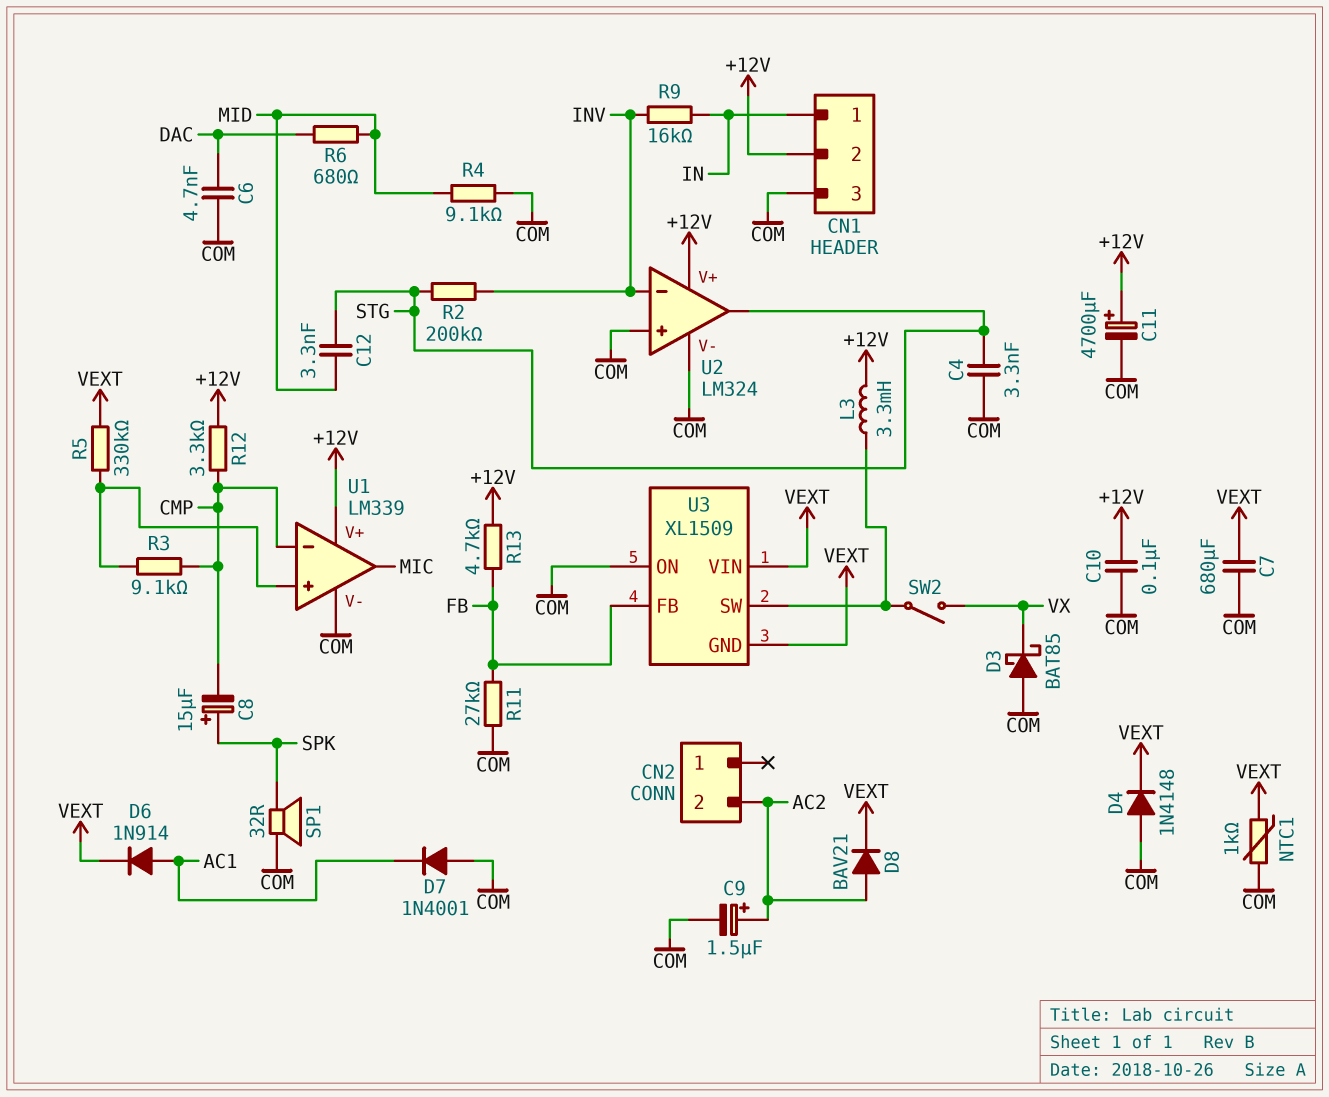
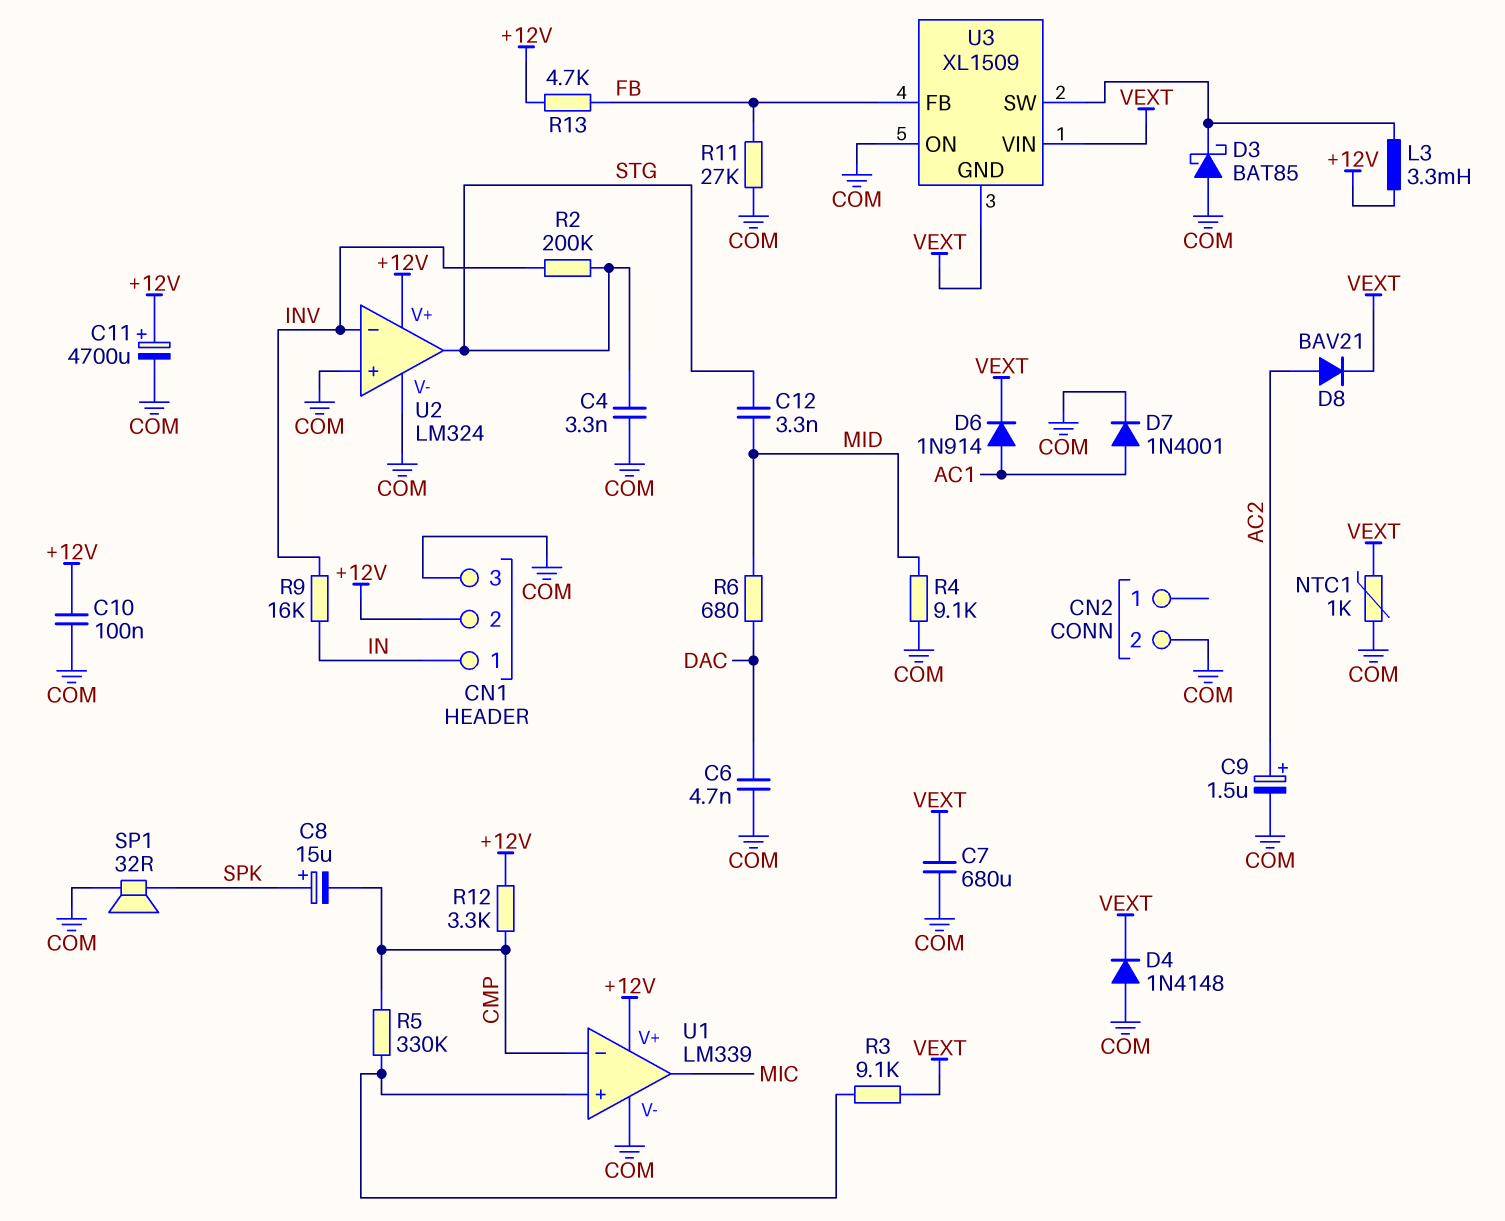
CN2 pin 2: AC2 -> COM
D3: schottky BAT85 (A COM, K VX) -> schottky BAT85 (A COM, K U3/SW)
D7: diode 1N4001 (A COM, K AC1) -> diode 1N4001 (A AC1, K COM)
R3: 9.1k (CMP, U1/in+) -> 9.1k (U1/in+, VEXT)
R5: 330k (U1/in+, VEXT) -> 330k (CMP, U1/in+)
SW2: switch (U3/SW, VX) -> none

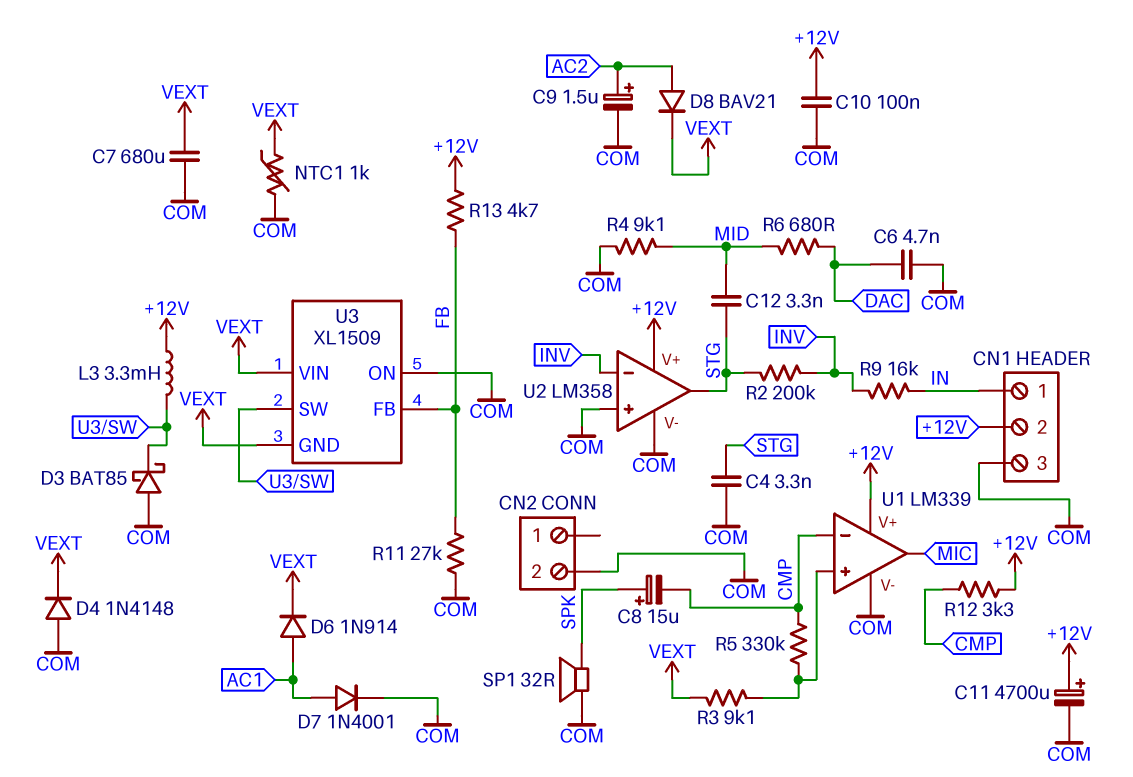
U2: LM324 -> LM358

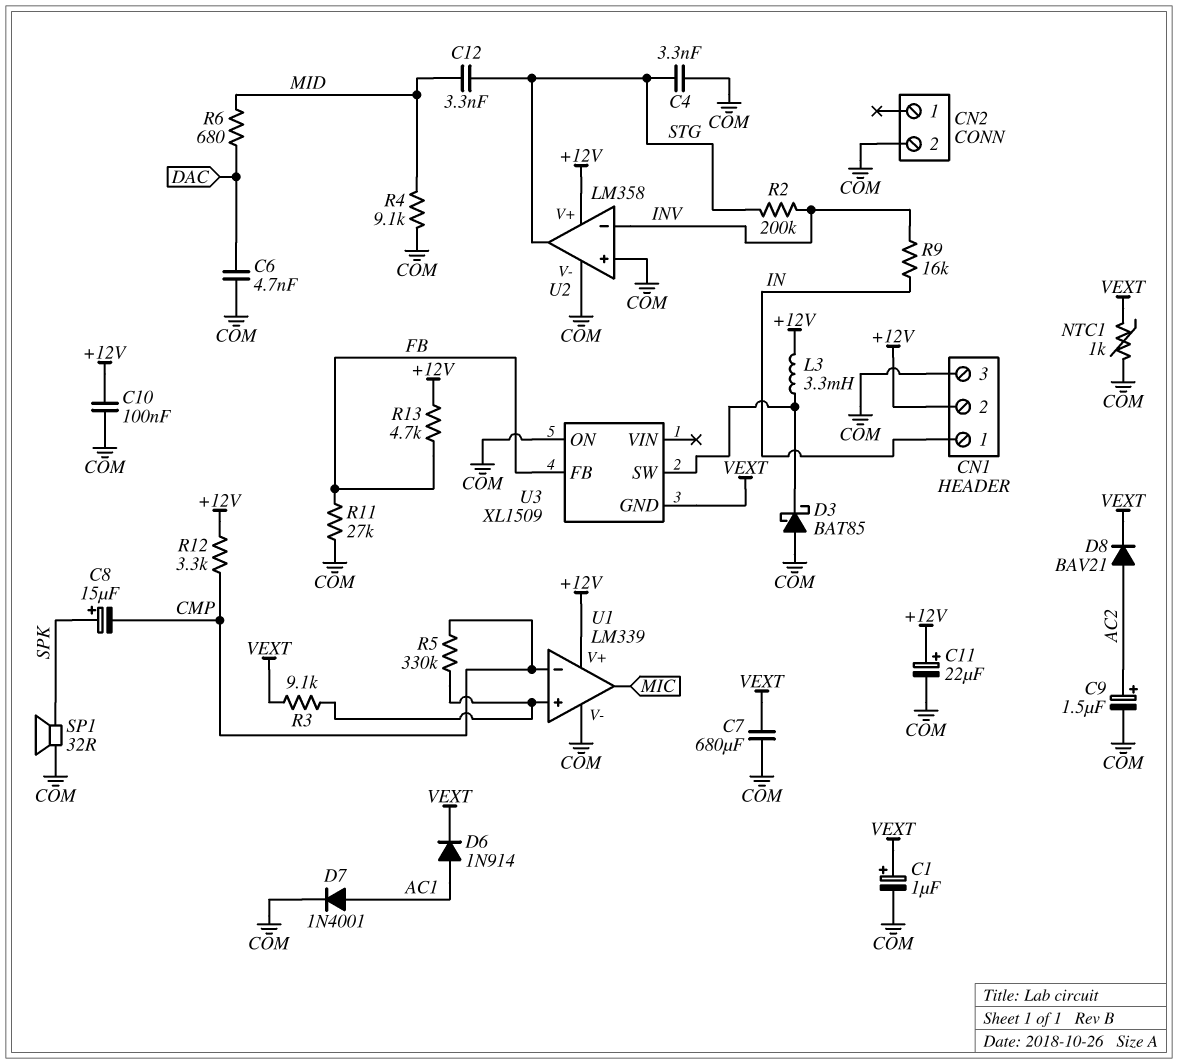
C1: none -> 1uF (plus VEXT, minus COM)
C11: 4700uF (plus +12V, minus COM) -> 22uF (plus +12V, minus COM)
D4: diode 1N4148 (A COM, K VEXT) -> none
U3 pin VIN: VEXT -> none

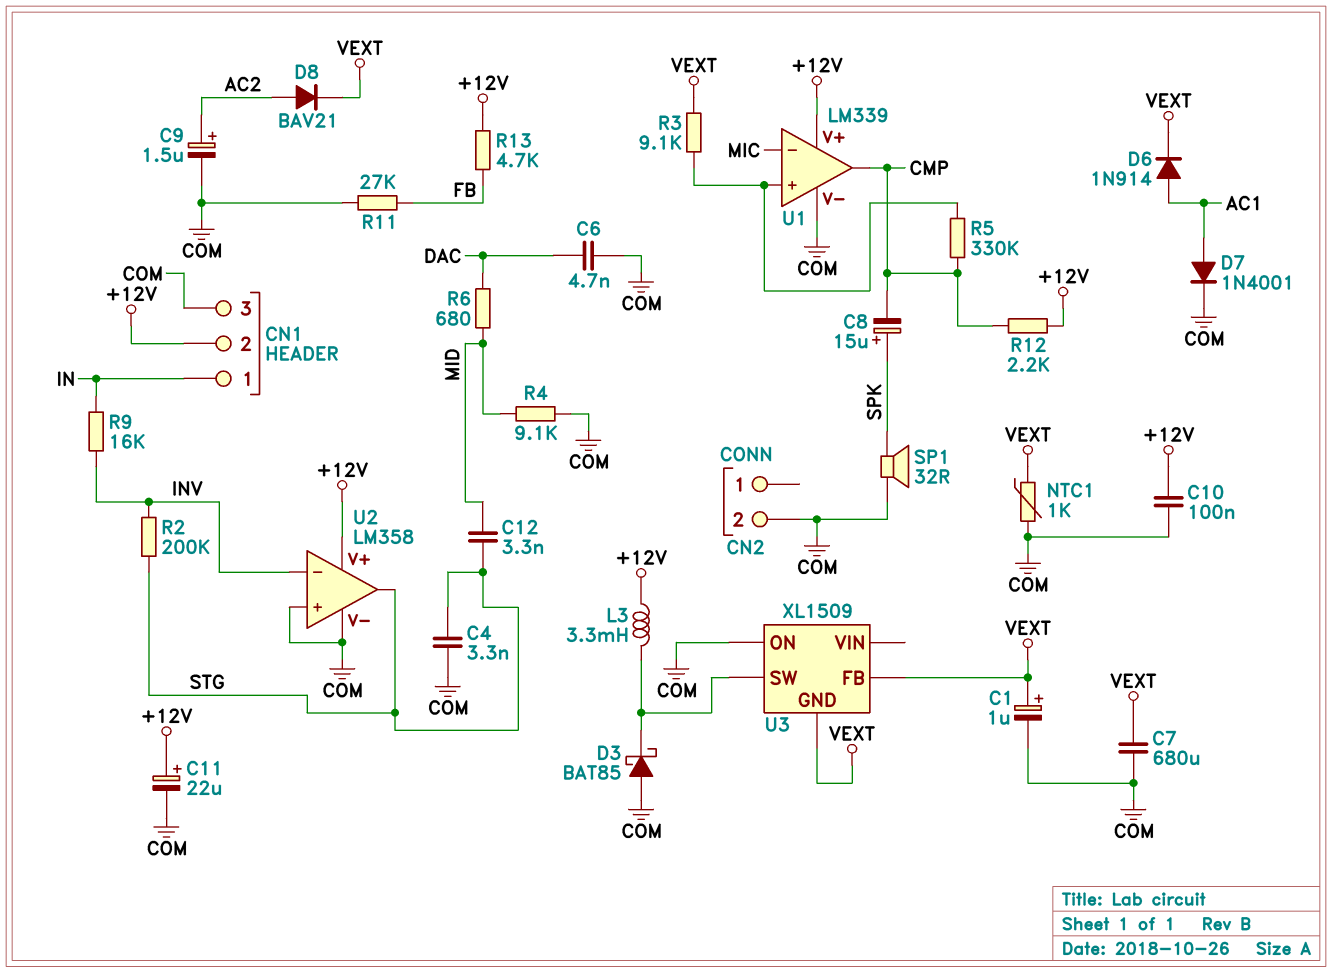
R12: 3.3k (+12V, CMP) -> 2.2k (+12V, CMP)
U1 pin in-: CMP -> MIC
U1 pin out: MIC -> CMP
U3 pin FB: FB -> VEXT

